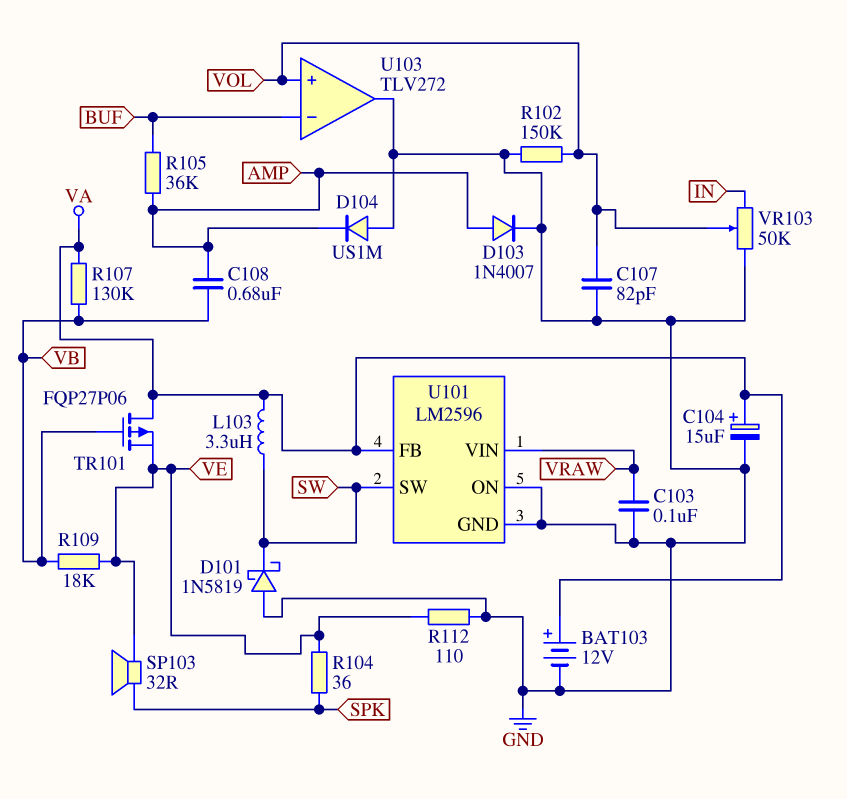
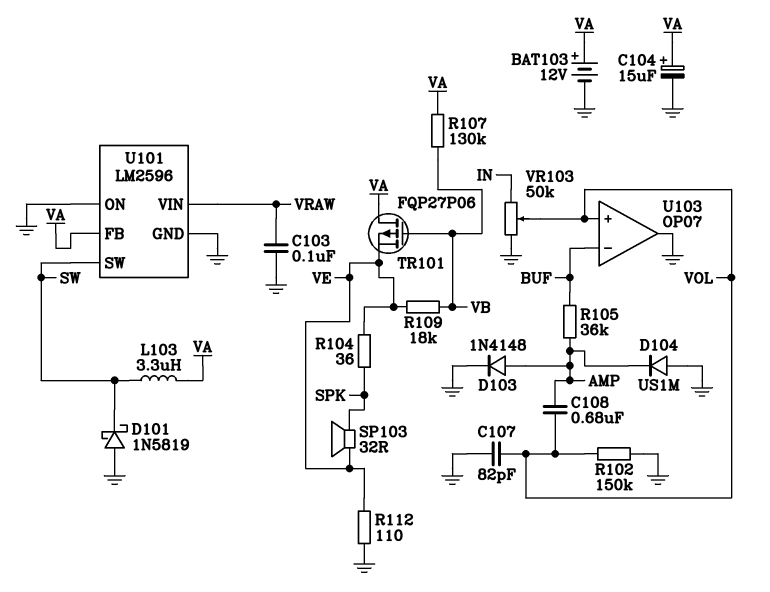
C108: 680nF (AMP, VB) -> 680nF (AMP, VOL)
D103: diode 1N4007 (A AMP, K GND) -> diode 1N4148 (A AMP, K GND)
U103: TLV272 -> OP07

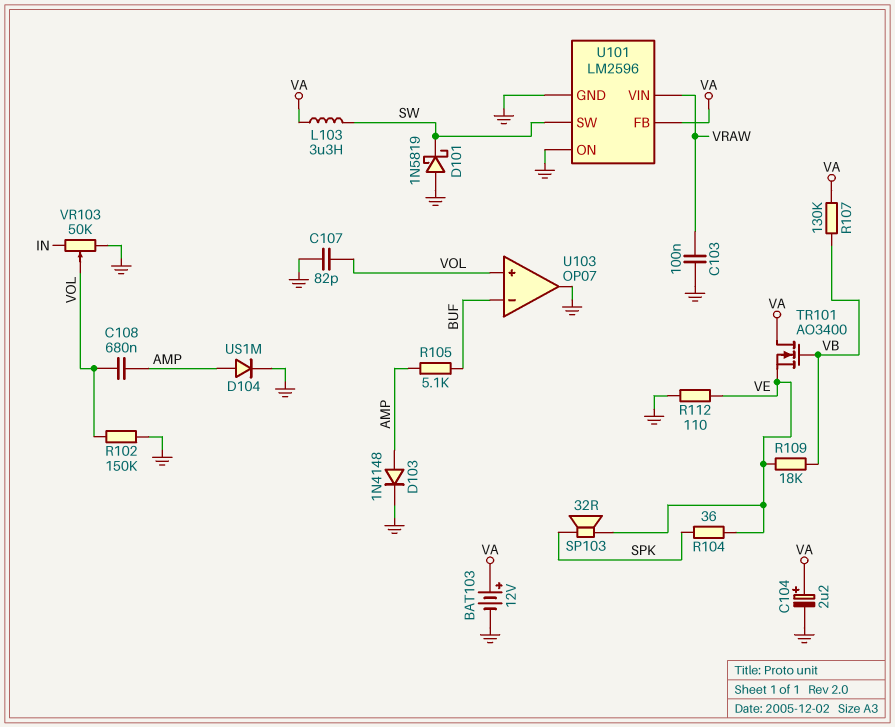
C104: 15uF (plus VA, minus GND) -> 2.2uF (plus VA, minus GND)
D104: diode US1M (A GND, K AMP) -> diode US1M (A AMP, K GND)
R105: 36k (AMP, BUF) -> 5.1k (AMP, BUF)
TR101: PMOS FQP27P06 (G VB, D VA, S VE) -> NMOS AO3400 (G VB, D VA, S VE)

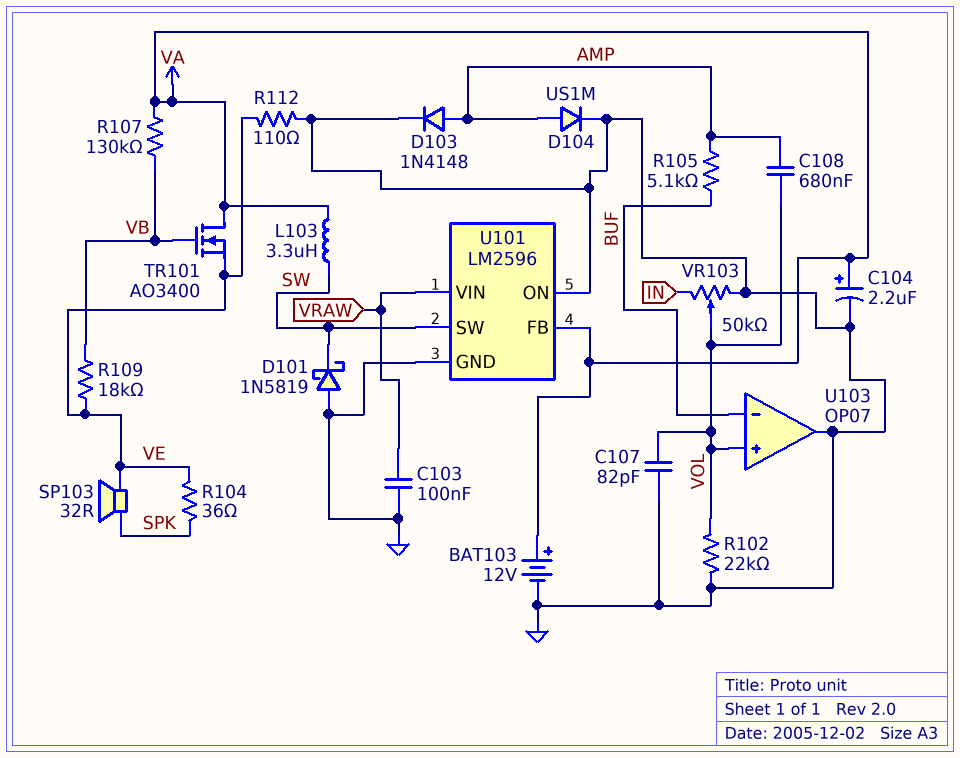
R102: 150k (GND, VOL) -> 22k (GND, VOL)

